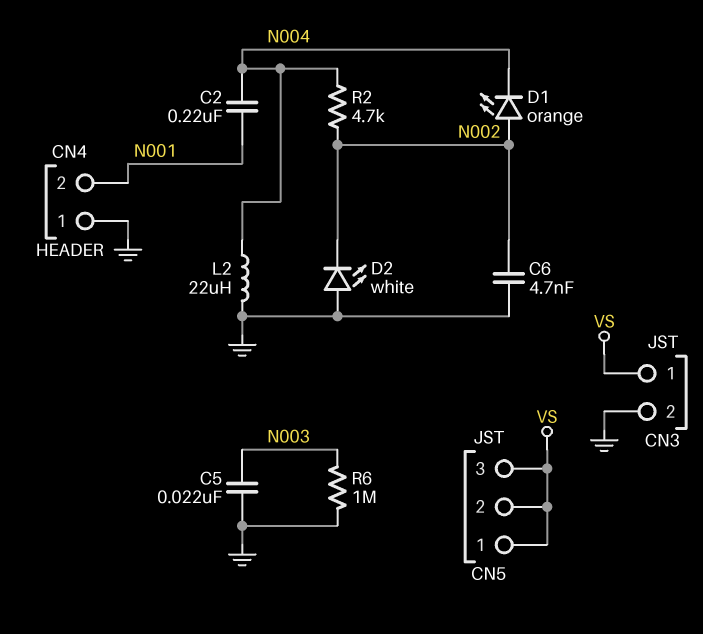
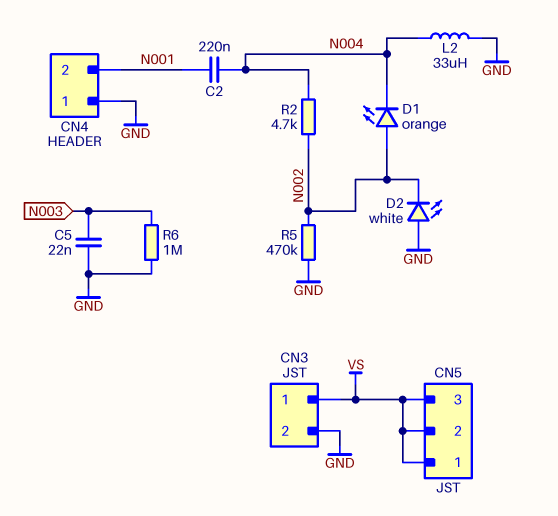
C6: 4.7nF (GND, N002) -> none
L2: 22uH (GND, N004) -> 33uH (GND, N004)
R5: none -> 470k (GND, N002)

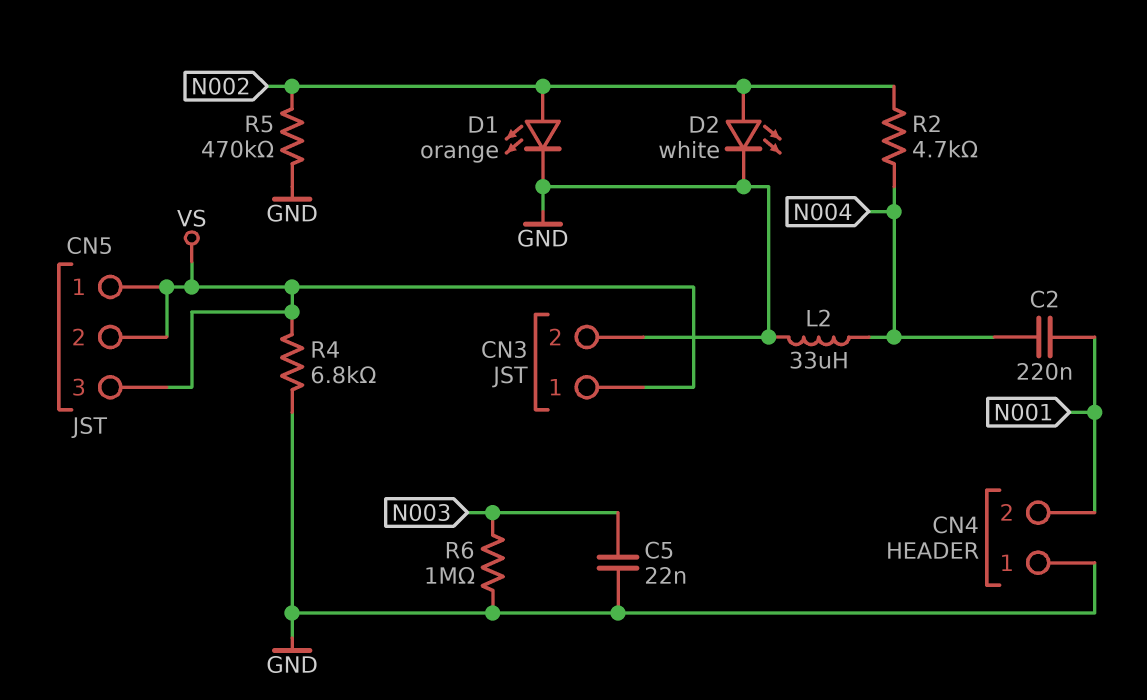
D1: LED orange (A N002, K N004) -> LED orange (A N002, K GND)
D2: LED white (A GND, K N002) -> LED white (A N002, K GND)
R4: none -> 6.8k (GND, VS)

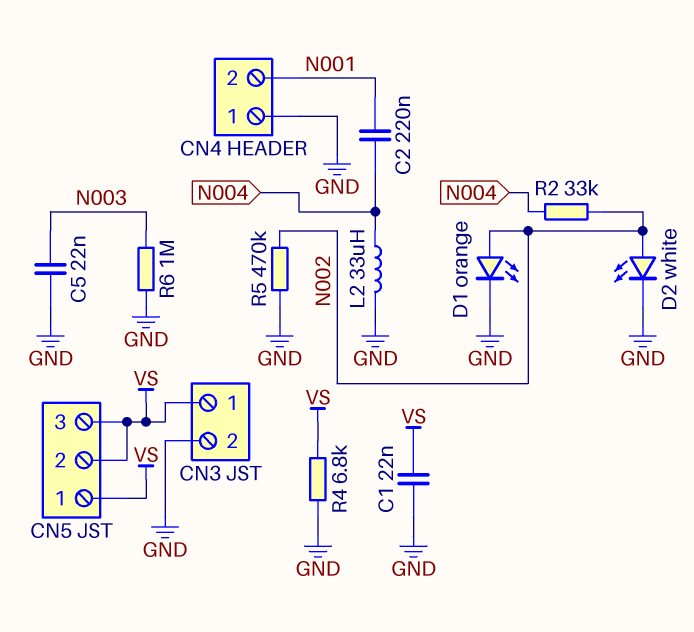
C1: none -> 22nF (GND, VS)
R2: 4.7k (N002, N004) -> 33k (N002, N004)

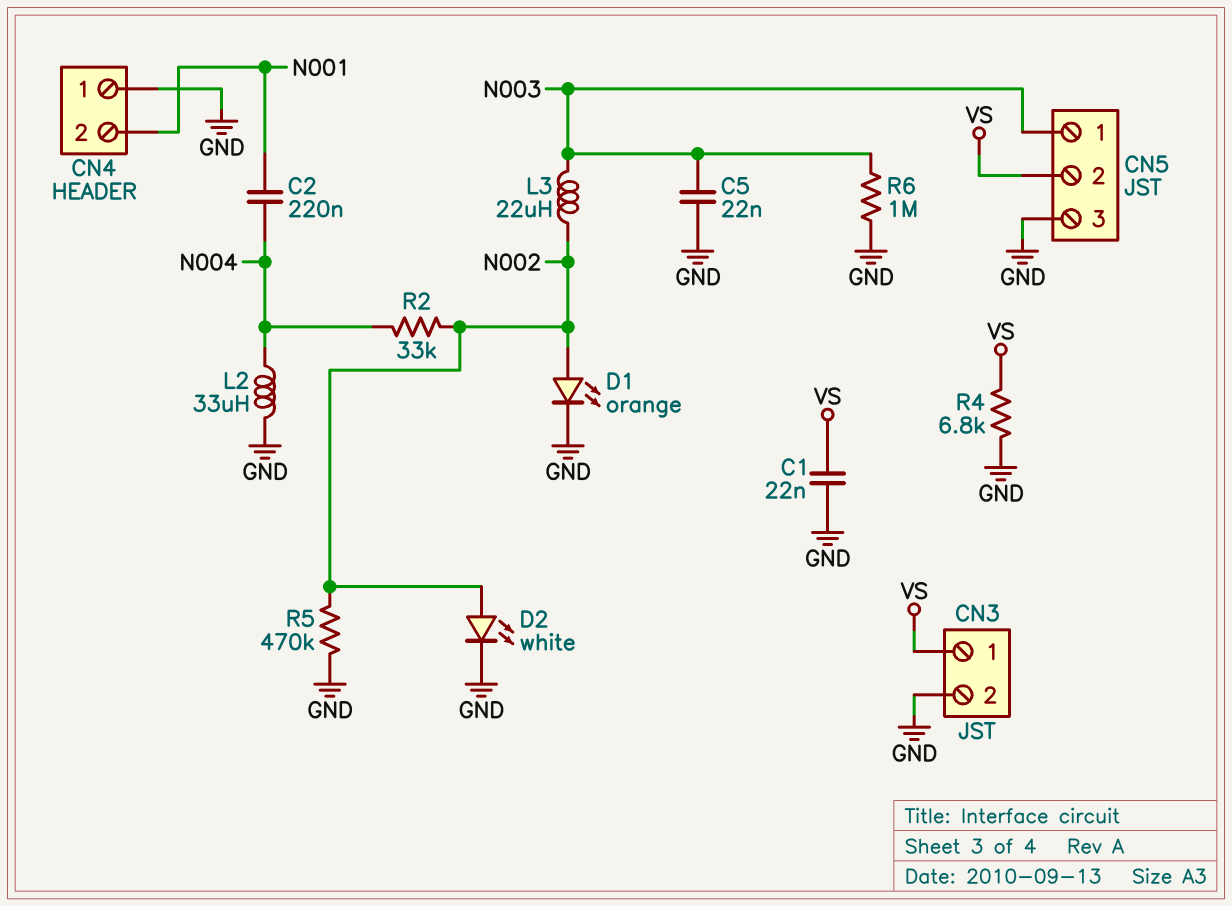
CN5 pin 1: VS -> N003
CN5 pin 3: VS -> GND
L3: none -> 22uH (N002, N003)

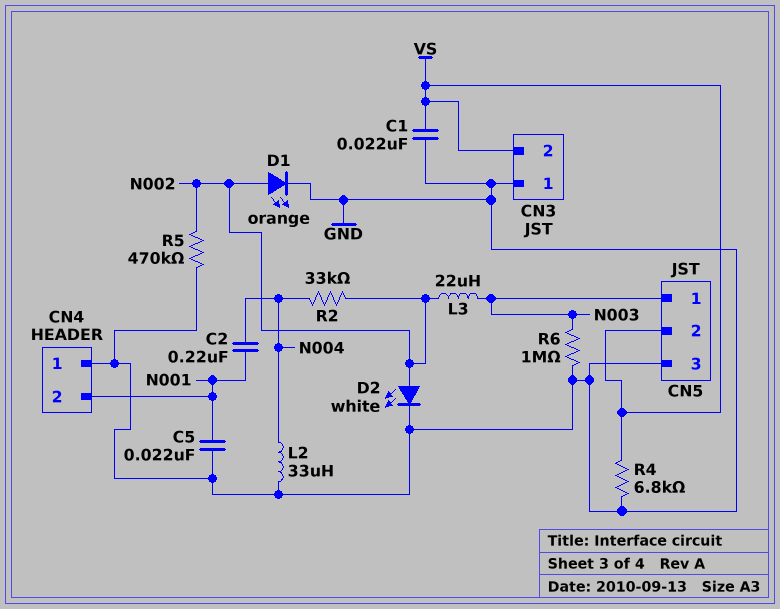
C5: 22nF (GND, N003) -> 22nF (GND, N001)
CN3 pin 1: VS -> GND
CN3 pin 2: GND -> VS

